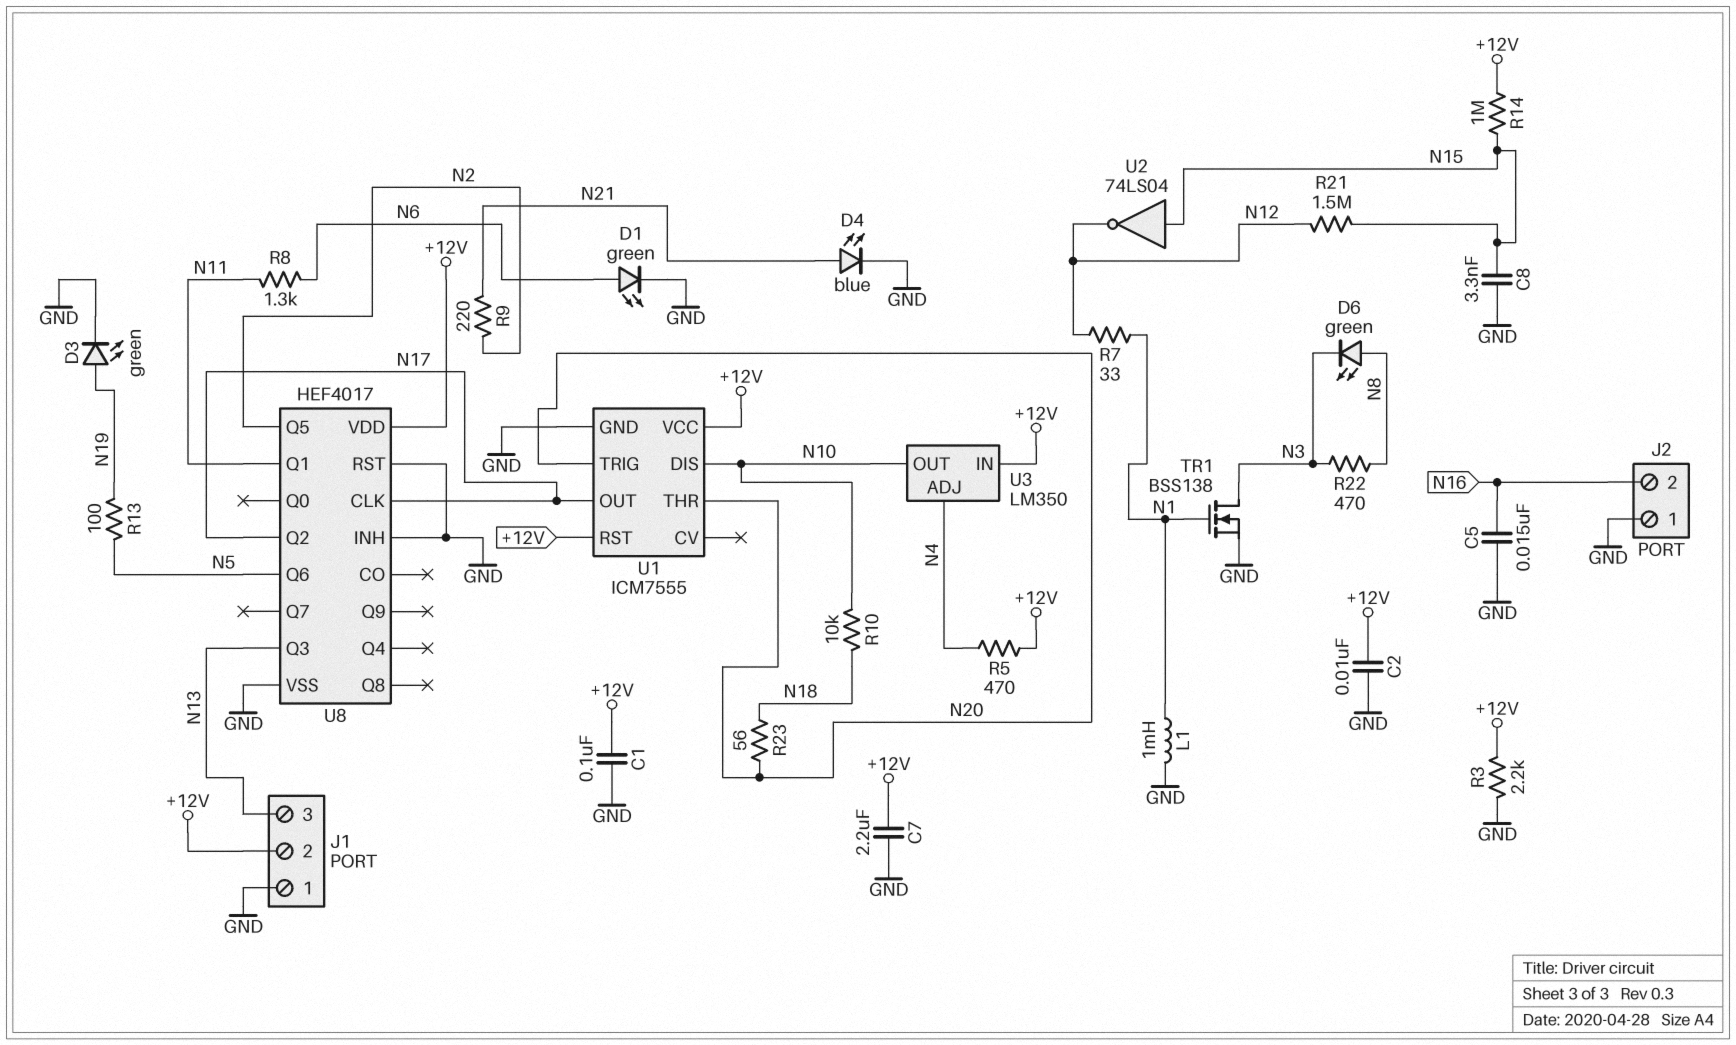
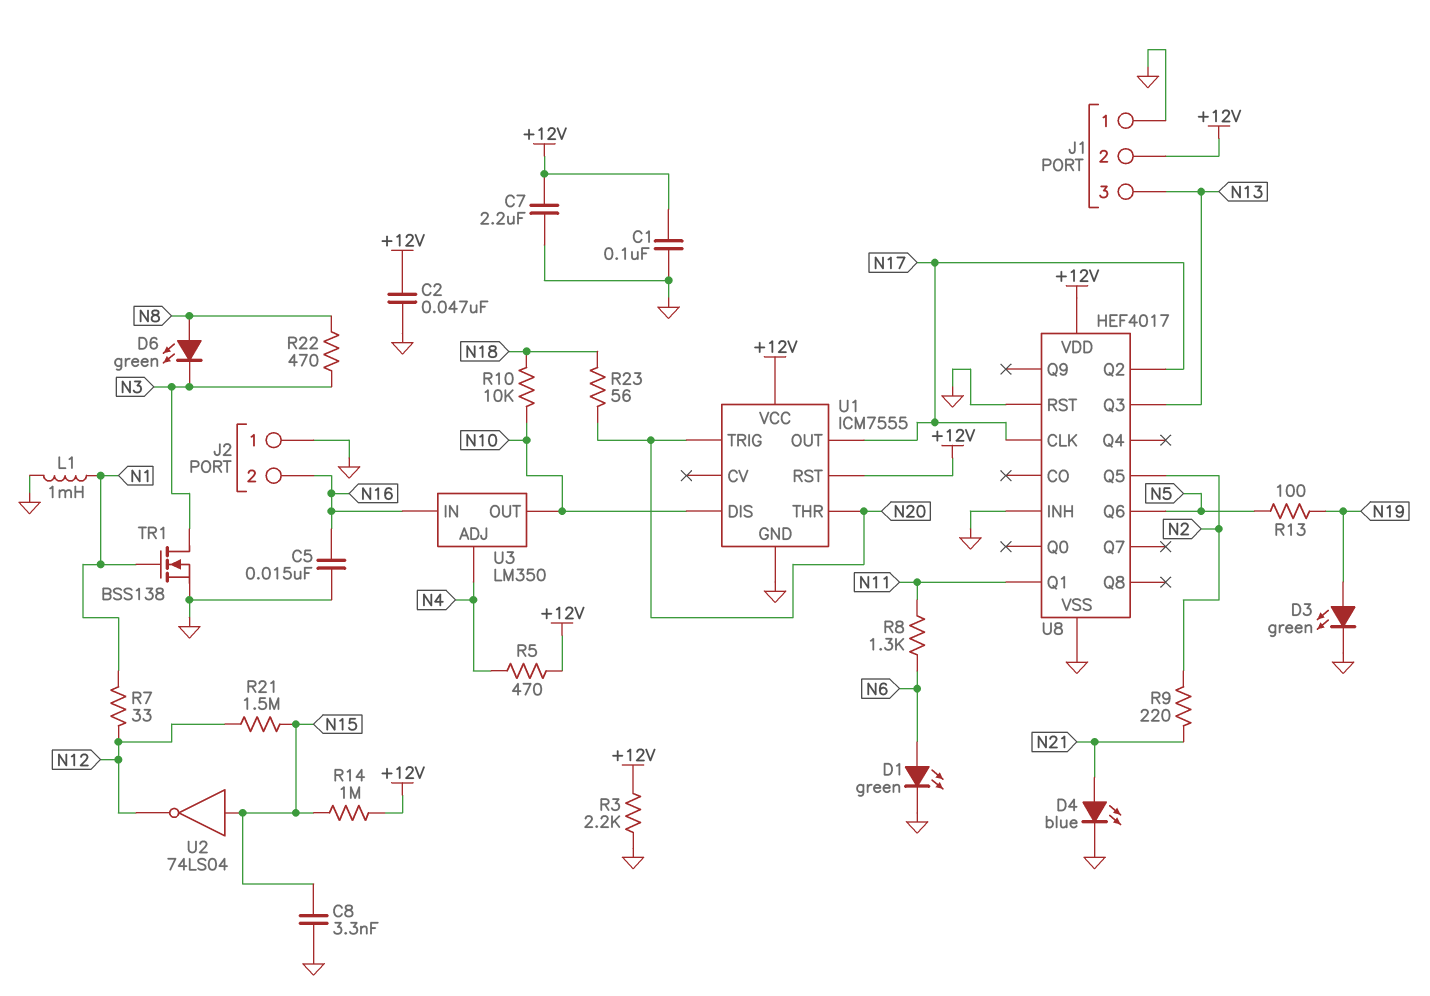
C2: 10nF (+12V, GND) -> 47nF (+12V, GND)
U3 pin IN: +12V -> N16

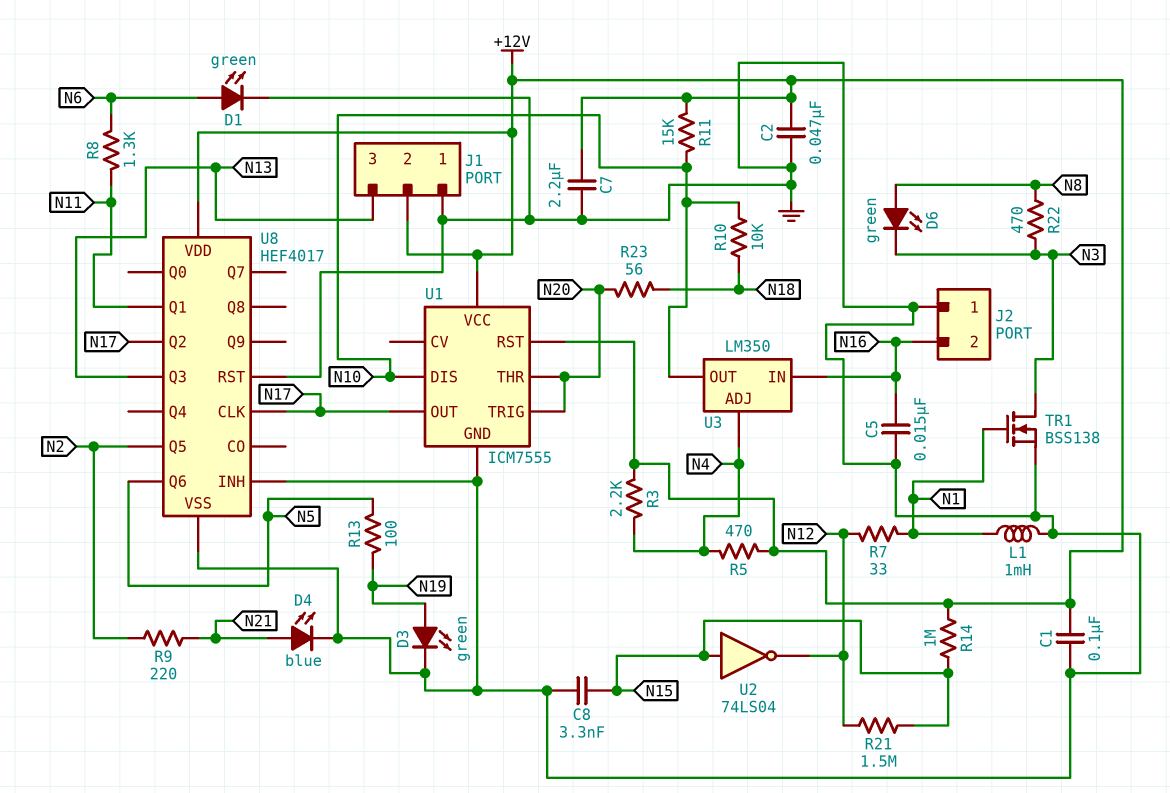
R3: 2.2k (+12V, GND) -> 2.2k (+12V, N4)
R11: none -> 15k (+12V, N10)

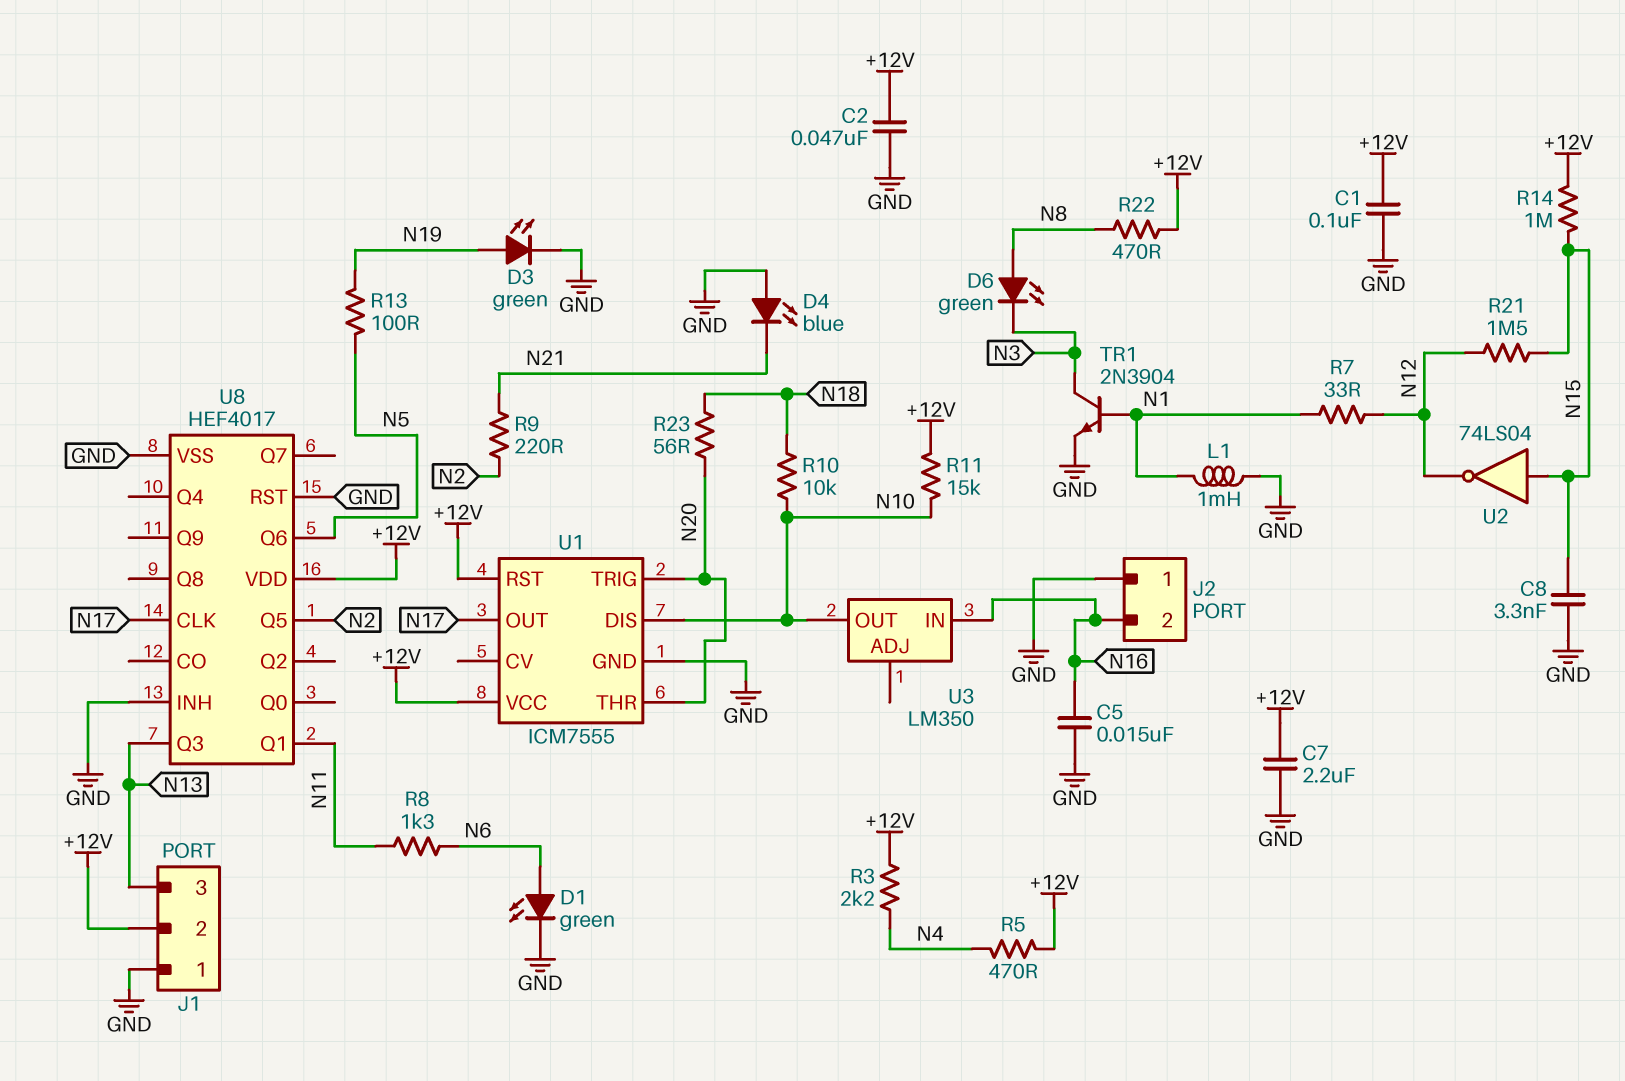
D4: LED blue (A N21, K GND) -> LED blue (A GND, K N21)
R22: 470 (N3, N8) -> 470 (+12V, N8)
TR1: NMOS BSS138 (G N1, D N3, S GND) -> NPN 2N3904 (B N1, C N3, E GND)
U3 pin ADJ: N4 -> none
U8 pin Q2: N17 -> none

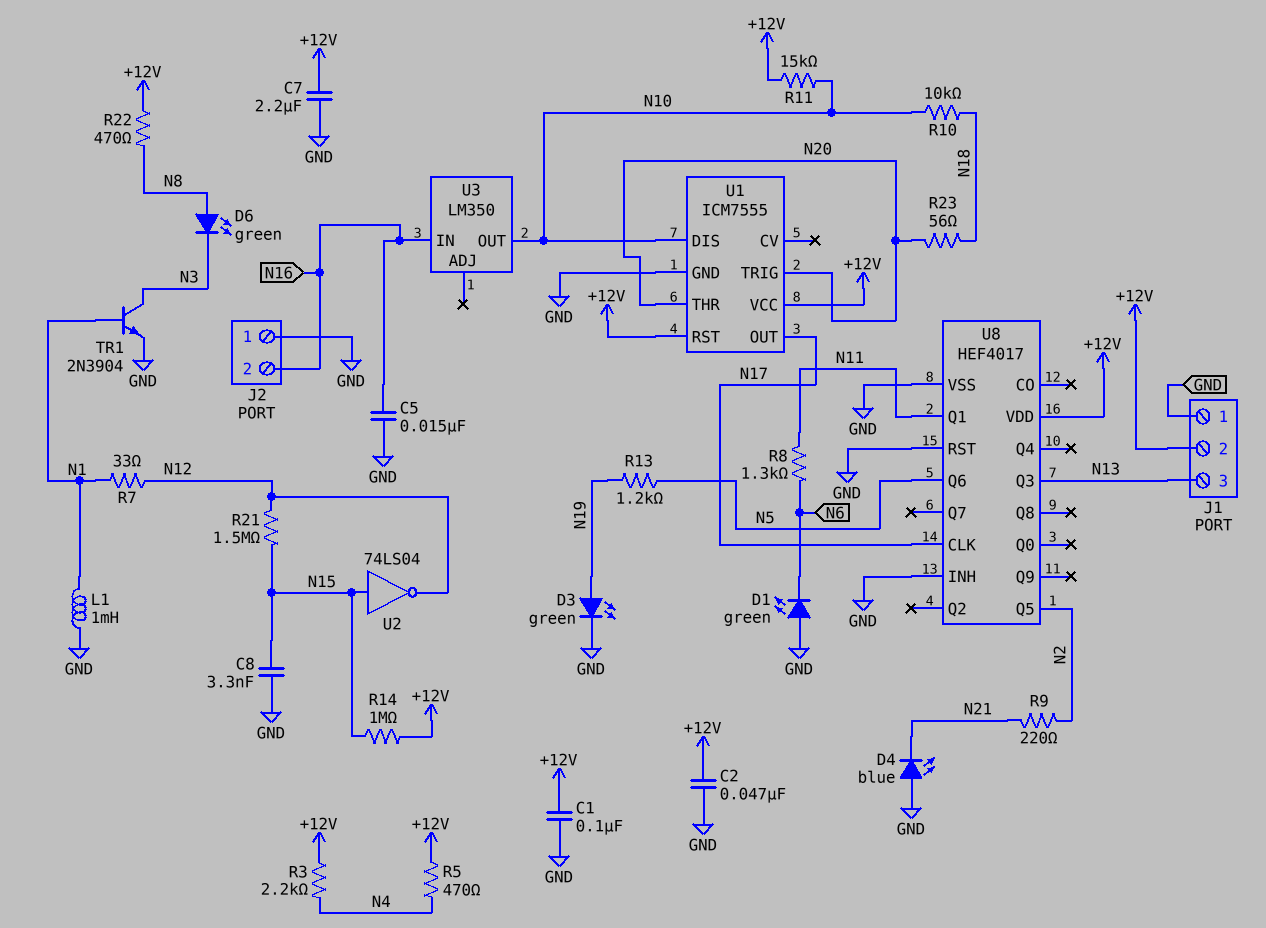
D1: LED green (A N6, K GND) -> LED green (A GND, K N6)
R13: 100 (N5, N19) -> 1.2k (N5, N19)

